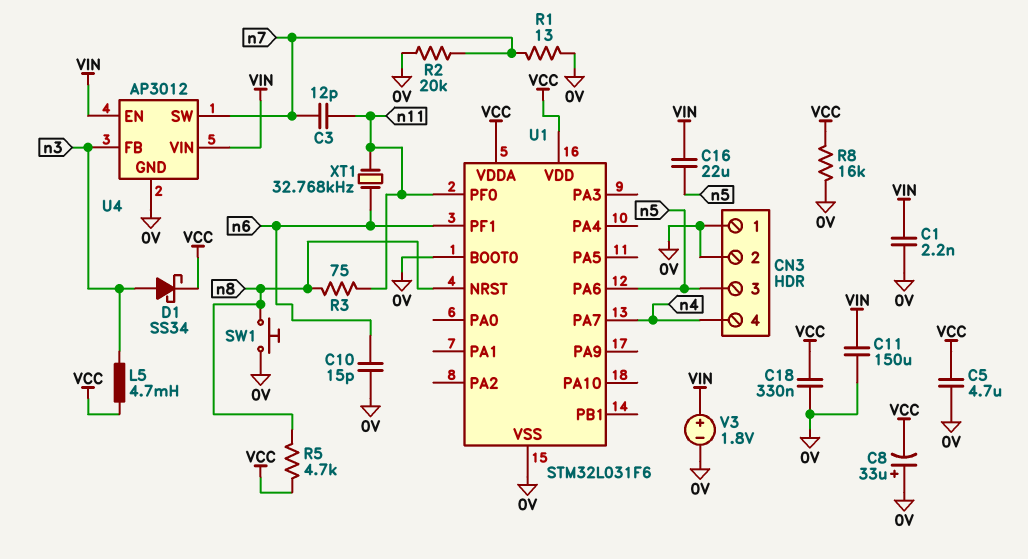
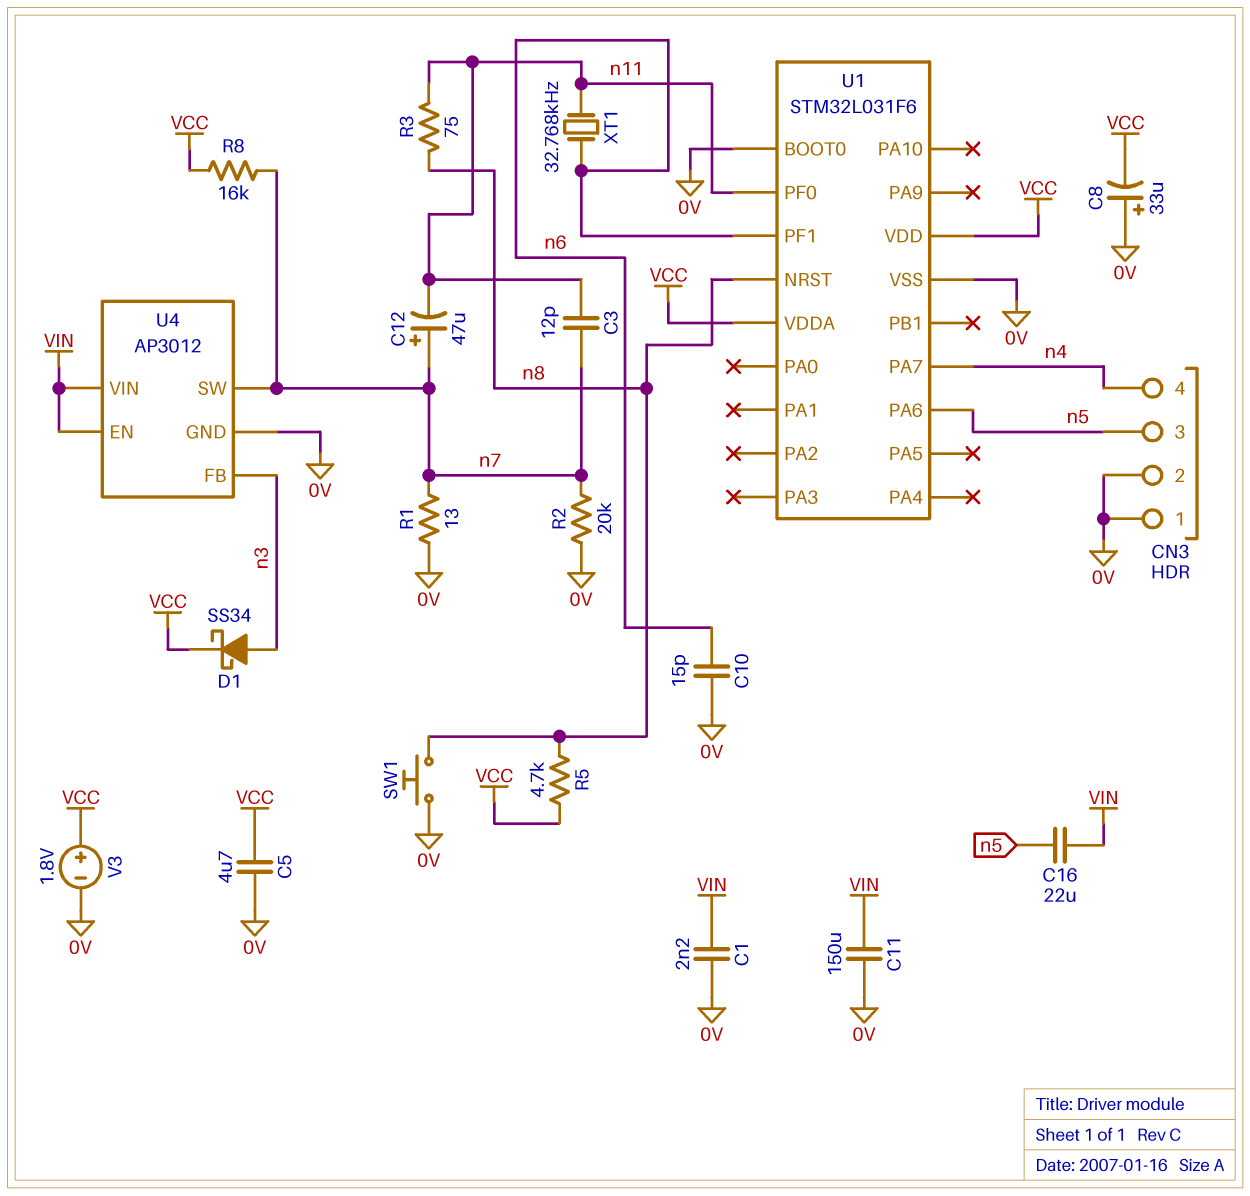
C12: none -> 47uF (plus n7, minus n11)
C18: 330nF (0V, VCC) -> none
L5: 4.7mH (VCC, n3) -> none
R8: 16k (0V, VCC) -> 16k (VCC, n7)
V3: 1.8V (plus VIN, minus 0V) -> 1.8V (plus VCC, minus 0V)

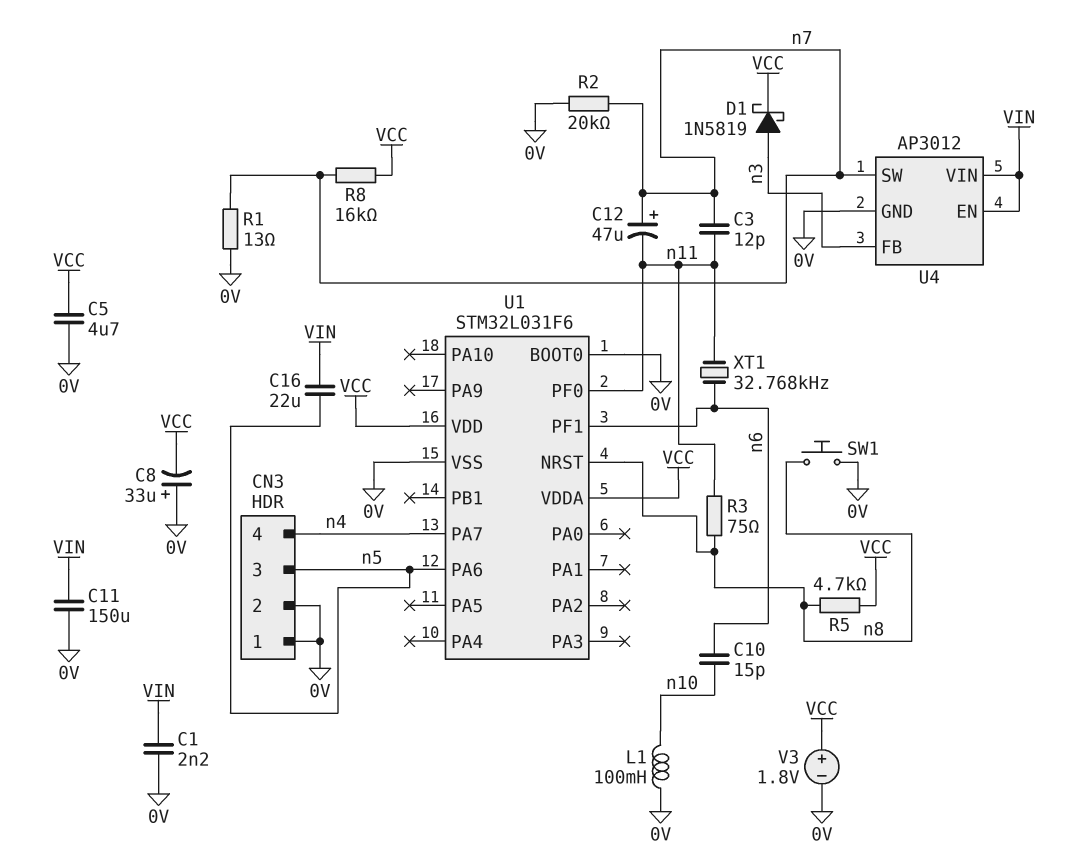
C10: 15pF (0V, n6) -> 15pF (n6, n10)
D1: schottky SS34 (A n3, K VCC) -> schottky 1N5819 (A n3, K VCC)
L1: none -> 100mH (0V, n10)

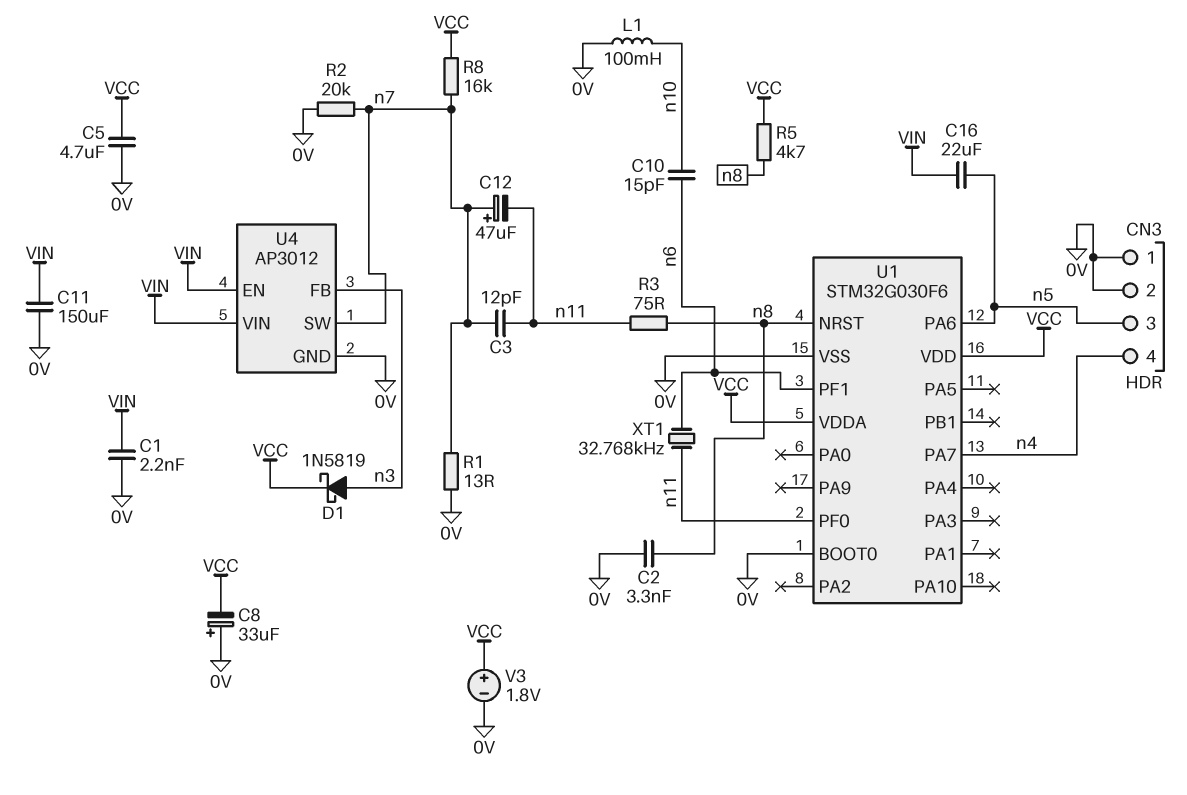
C2: none -> 3.3nF (0V, n8)
SW1: button (0V, n8) -> none
U1: STM32L031F6 -> STM32G030F6

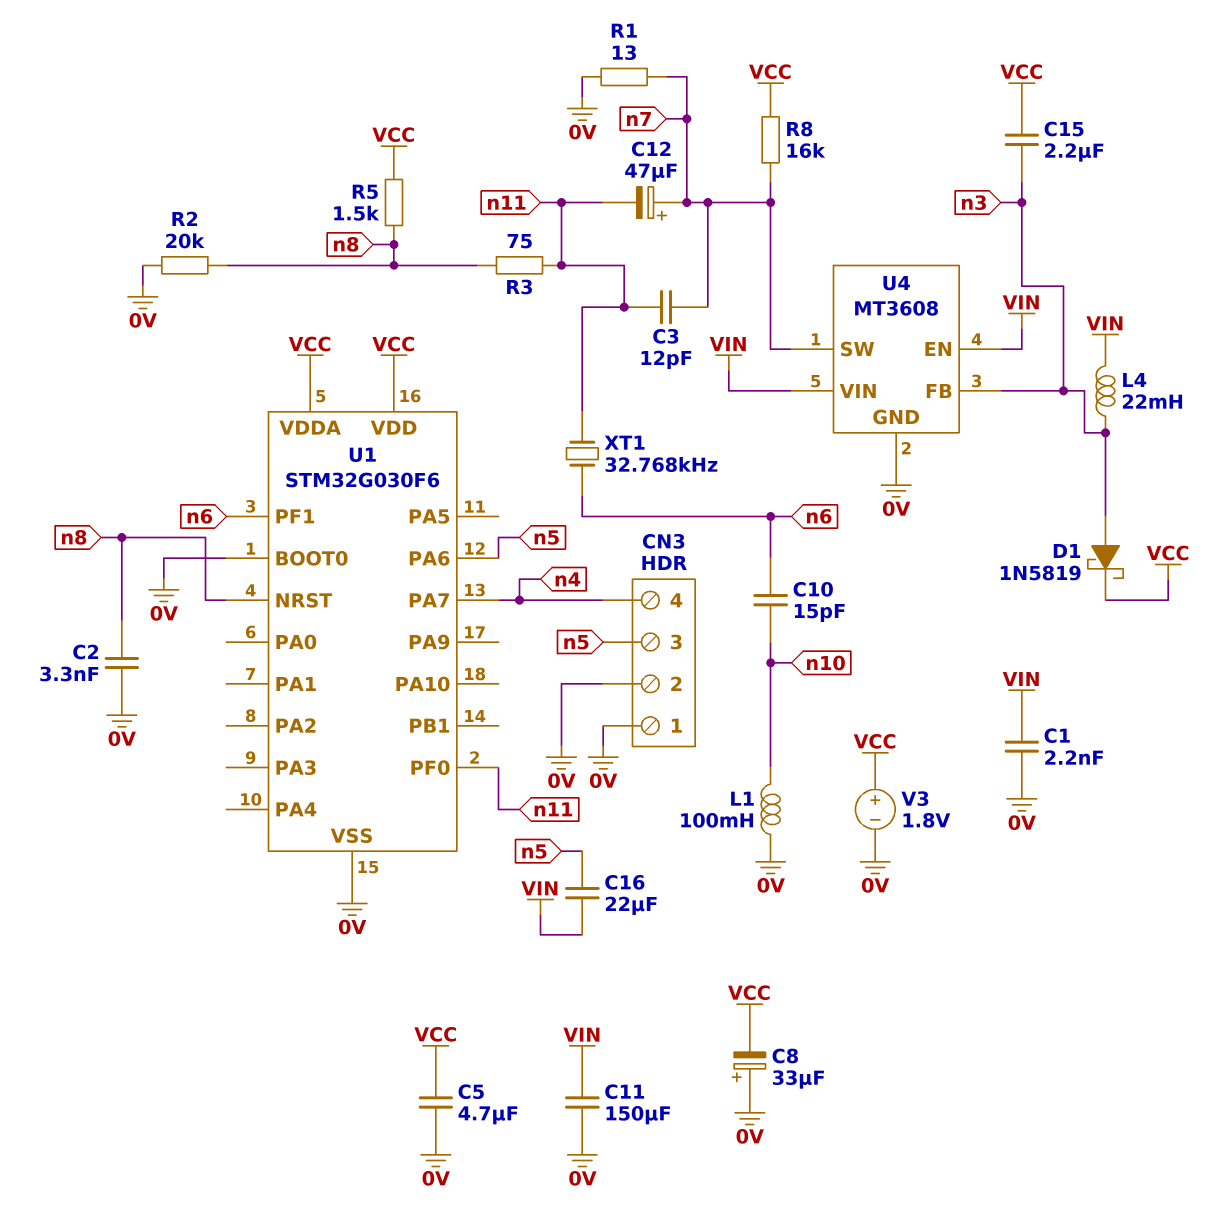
C15: none -> 2.2uF (VCC, n3)
L4: none -> 22mH (VIN, n3)
R2: 20k (0V, n7) -> 20k (0V, n8)
R5: 4.7k (VCC, n8) -> 1.5k (VCC, n8)
U4: AP3012 -> MT3608

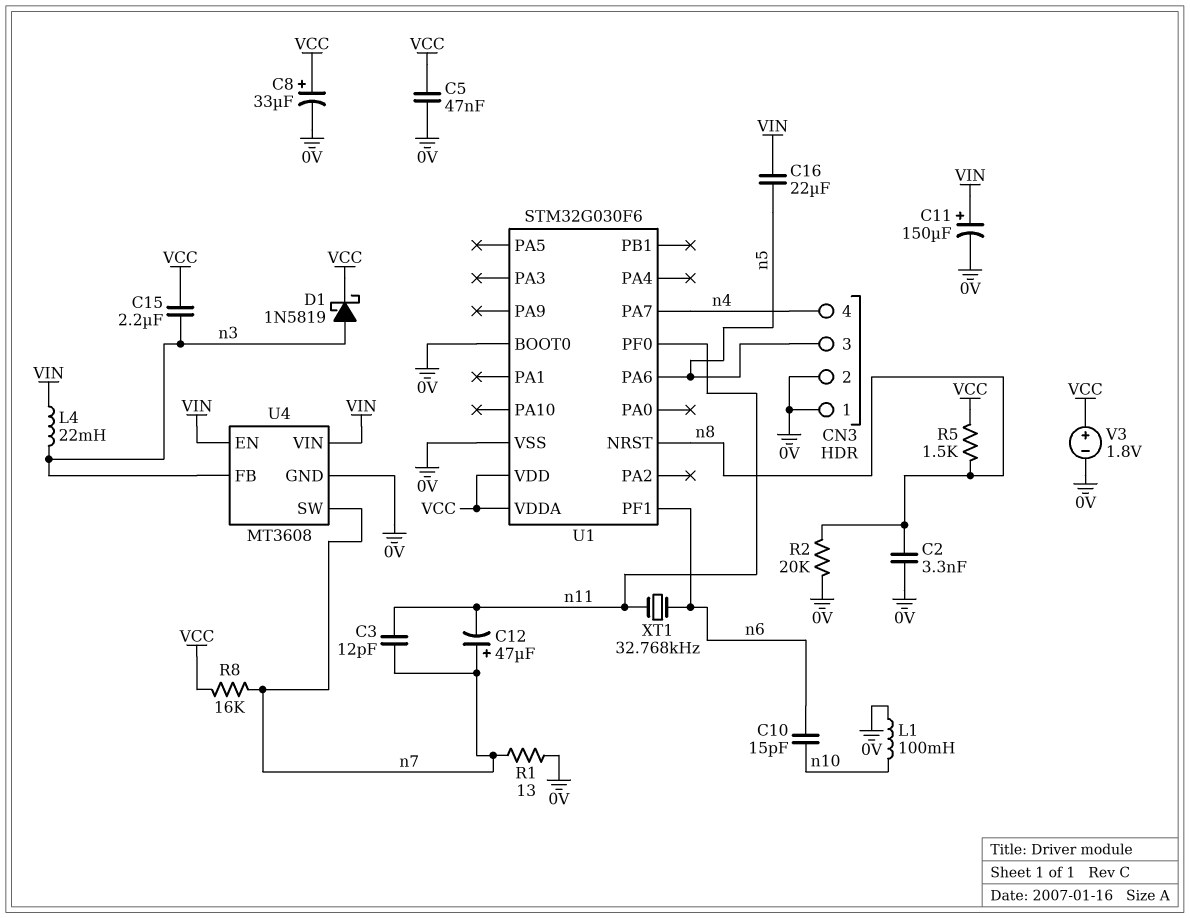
C1: 2.2nF (0V, VIN) -> none
C5: 4.7uF (0V, VCC) -> 47nF (0V, VCC)
C8: 33uF (plus 0V, minus VCC) -> 33uF (plus VCC, minus 0V)
C11: 150uF (0V, VIN) -> 150uF (plus VIN, minus 0V)
R3: 75 (n8, n11) -> none

